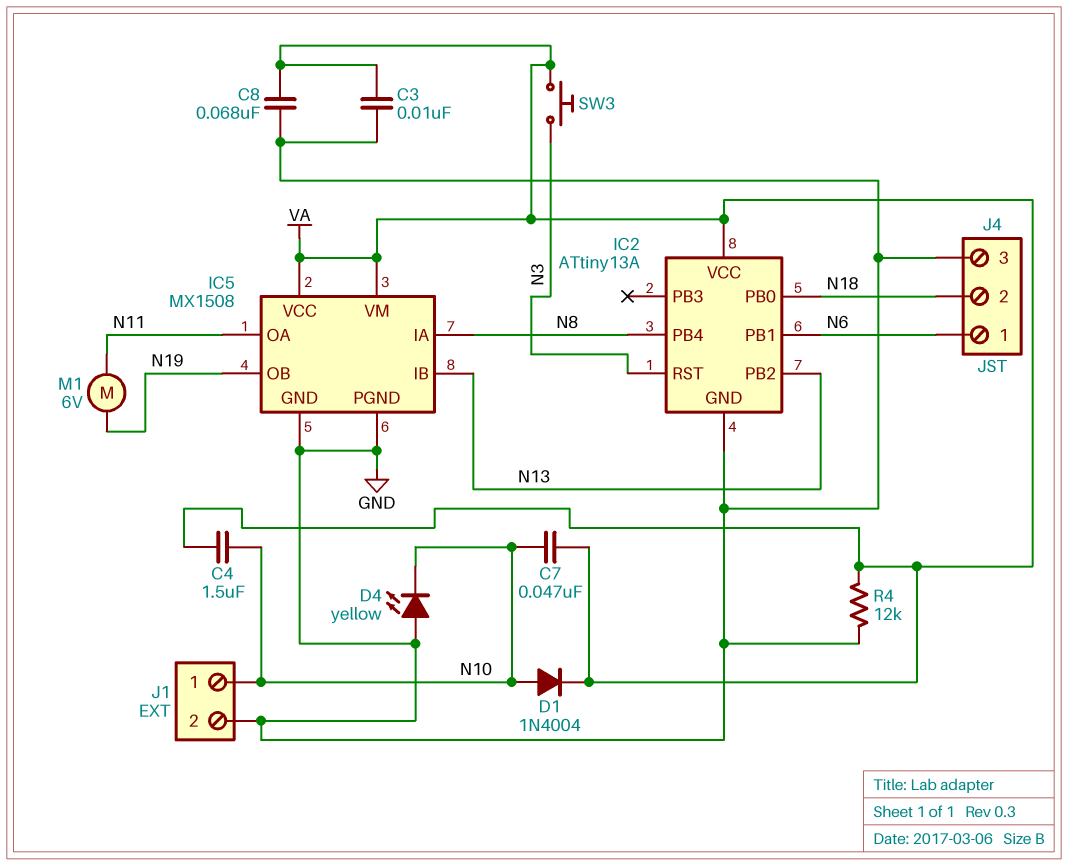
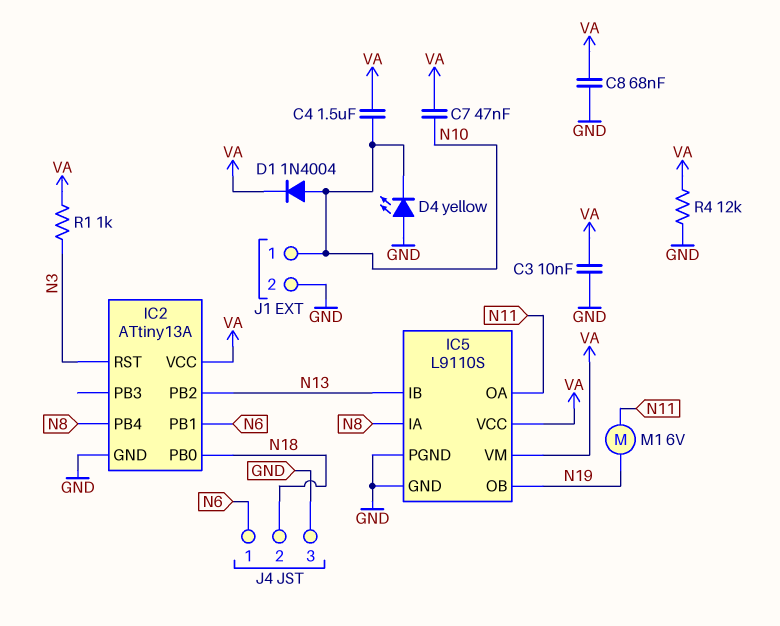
IC5: MX1508 -> L9110S
R1: none -> 1k (N3, VA)
SW3: button (N3, VA) -> none

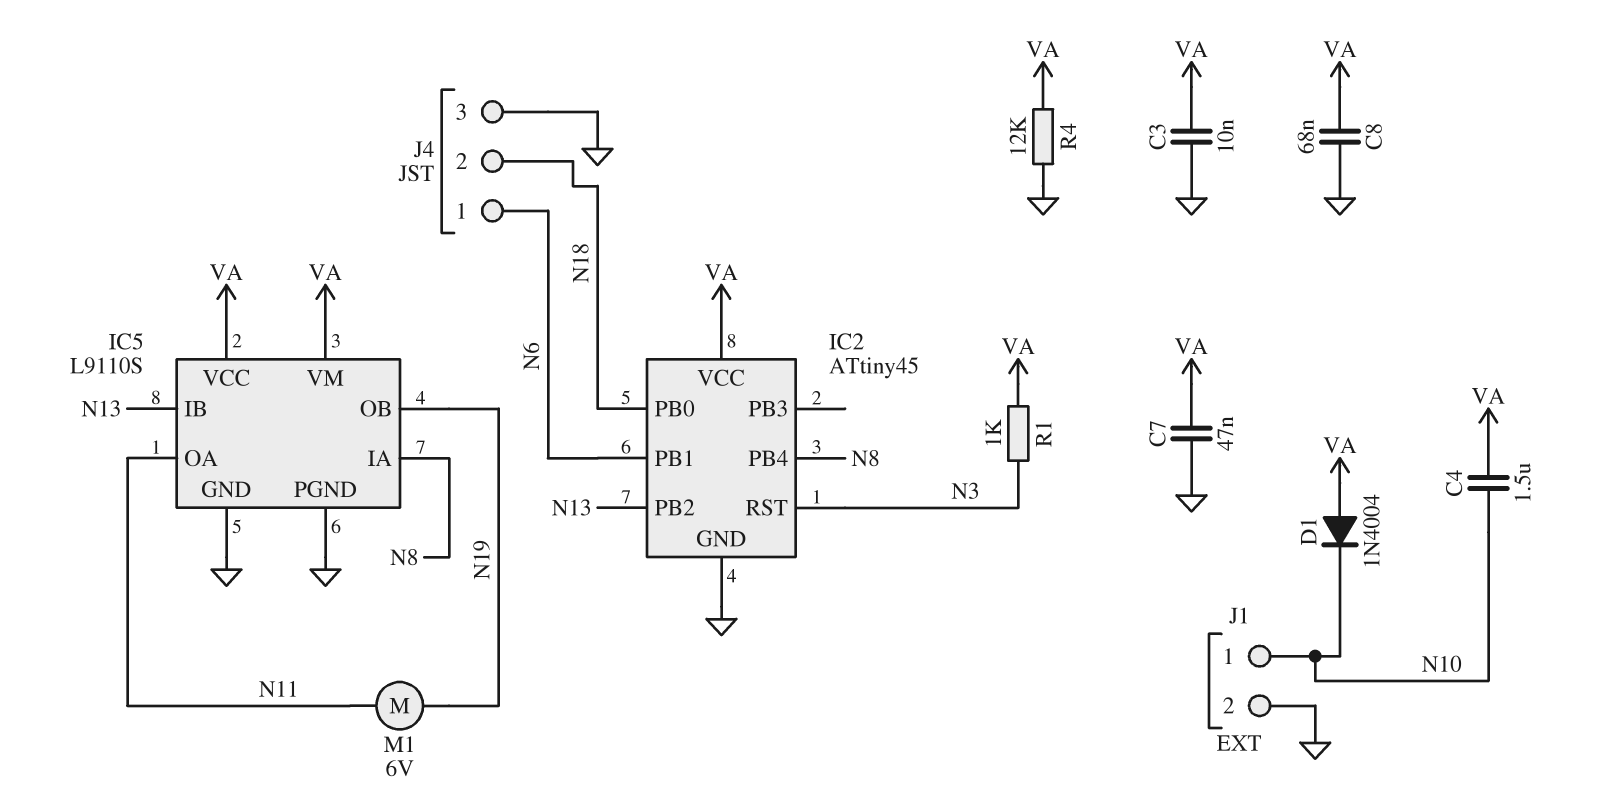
C7: 47nF (N10, VA) -> 47nF (GND, VA)
D1: diode 1N4004 (A N10, K VA) -> diode 1N4004 (A VA, K N10)
D4: LED yellow (A GND, K N10) -> none
IC2: ATtiny13A -> ATtiny45

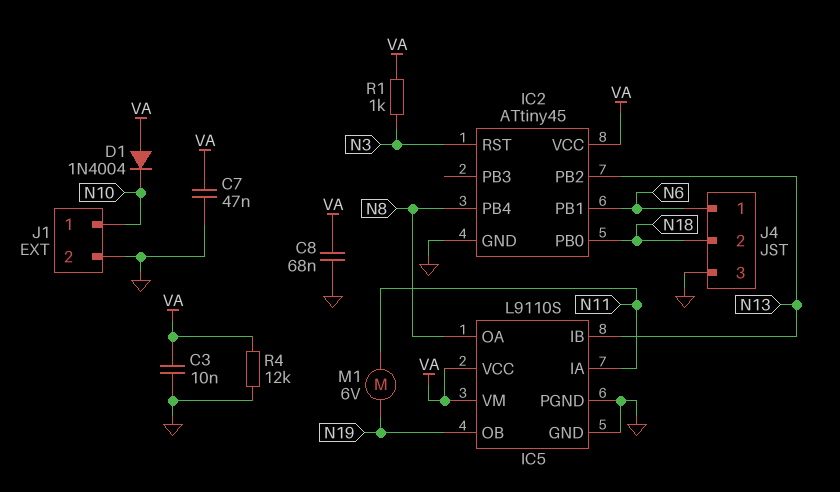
C4: 1.5uF (N10, VA) -> none
IC5 pin IA: N8 -> N11
IC5 pin OA: N11 -> N8

